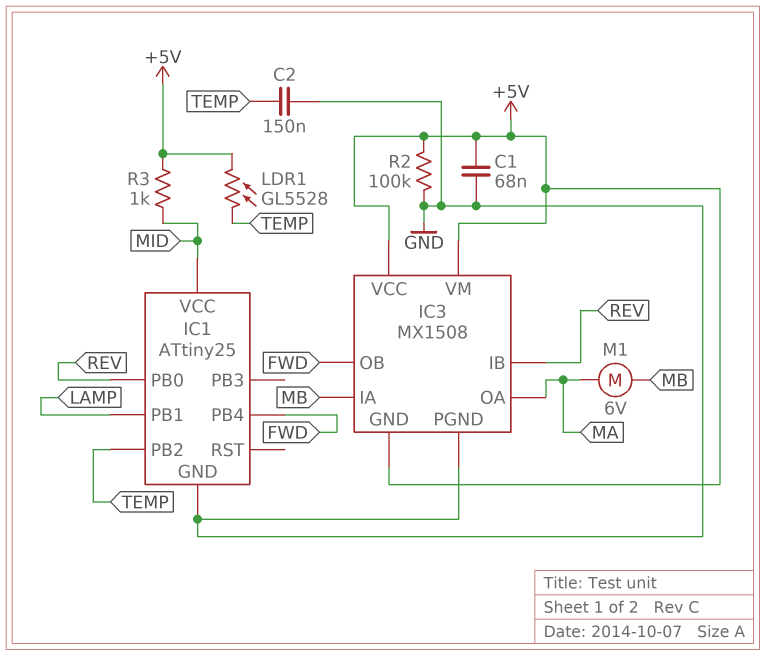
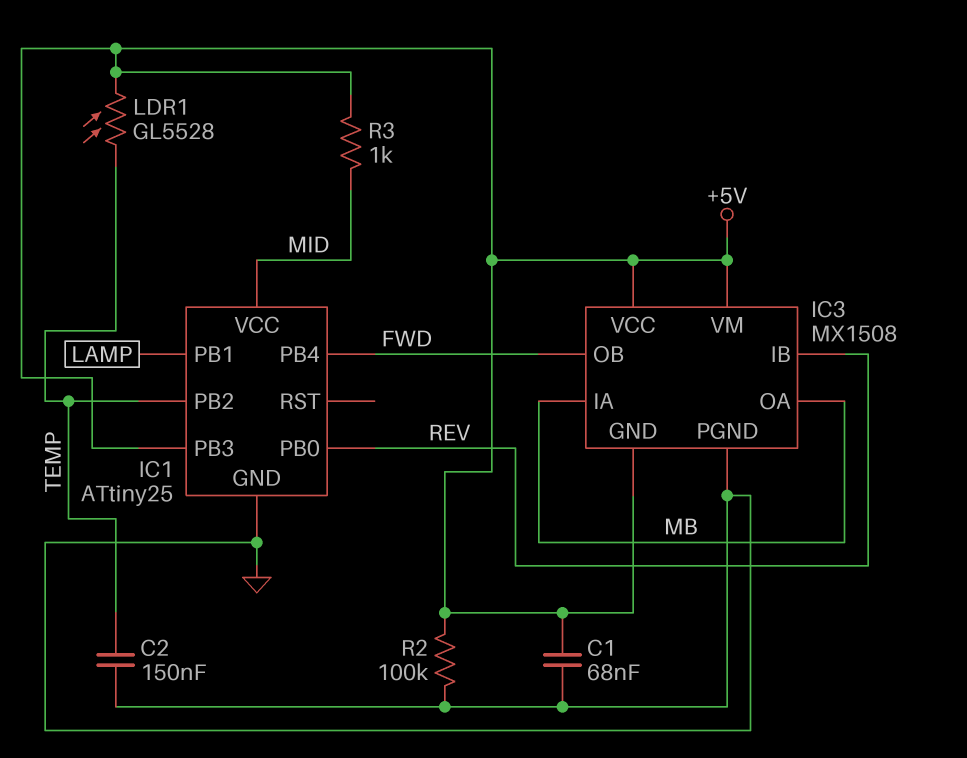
IC1 pin PB3: none -> +5V
IC3 pin OA: MA -> MB
M1: motor 6V (MA, MB) -> none

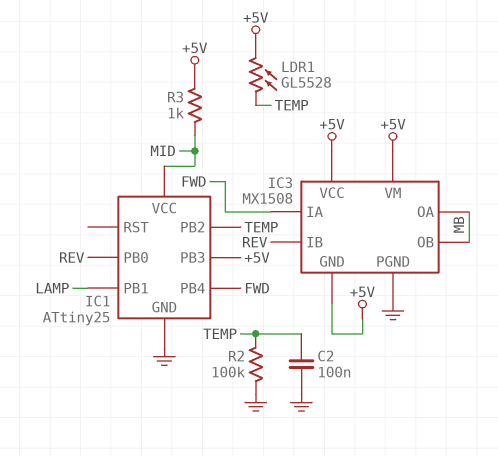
C1: 68nF (+5V, GND) -> none
C2: 150nF (GND, TEMP) -> 100nF (GND, TEMP)
IC3 pin IA: MB -> FWD
IC3 pin OB: FWD -> MB
R2: 100k (+5V, GND) -> 100k (GND, TEMP)

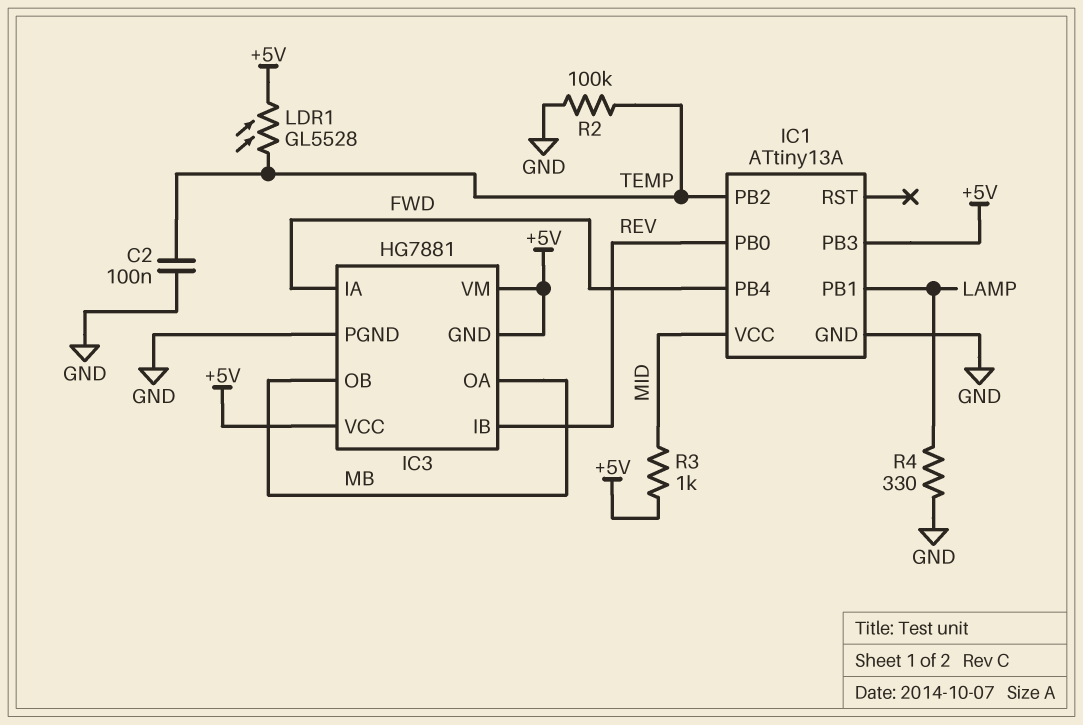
IC1: ATtiny25 -> ATtiny13A
IC3: MX1508 -> HG7881
R4: none -> 330 (GND, LAMP)

